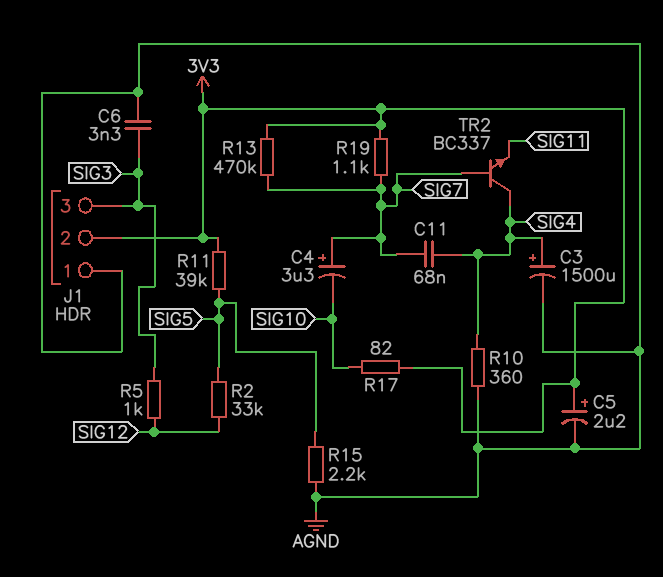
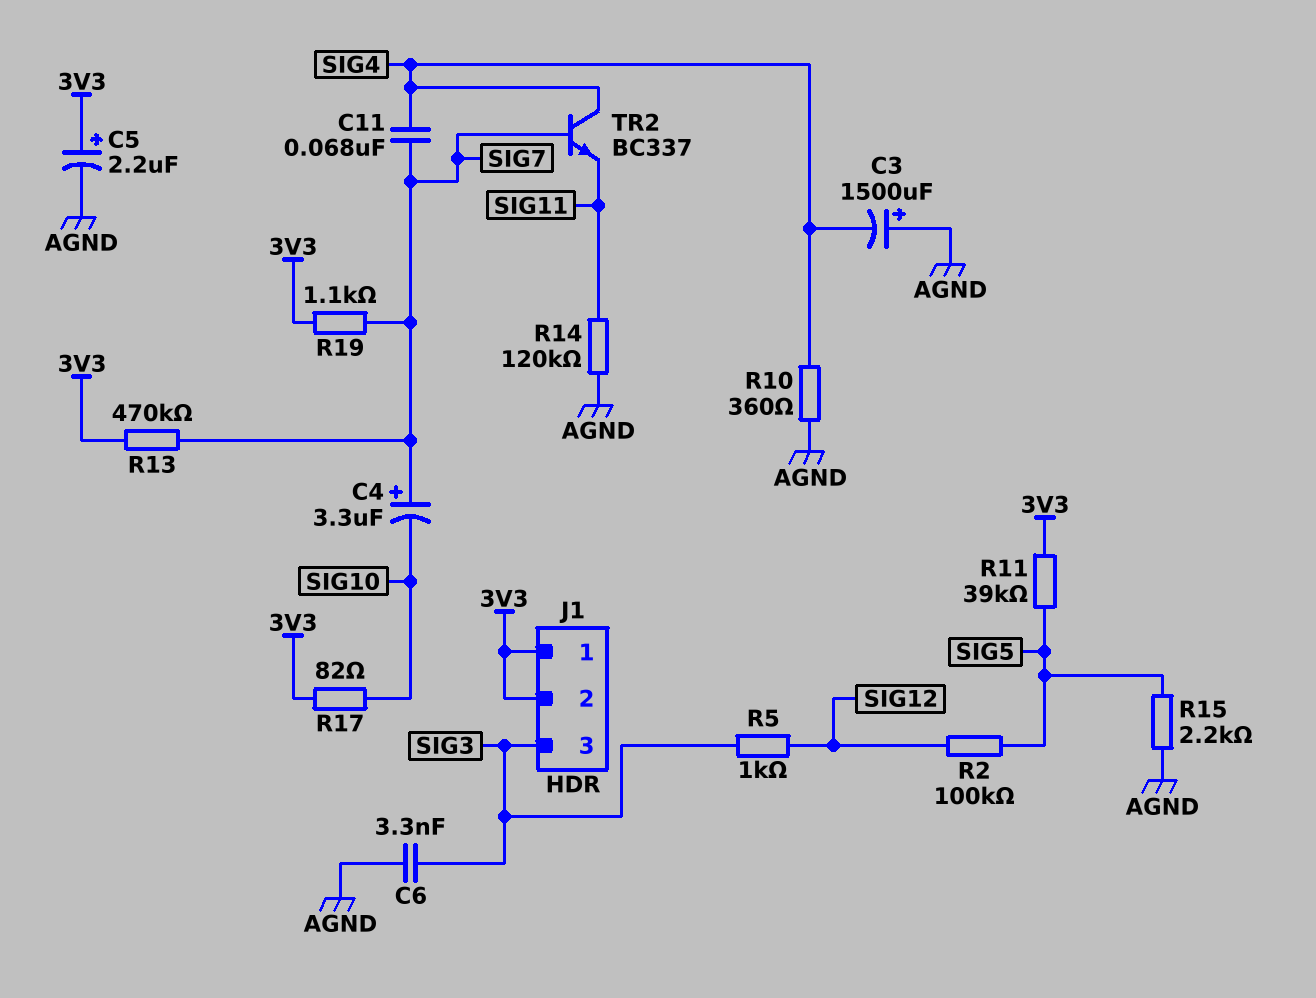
C3: 1500uF (plus SIG4, minus AGND) -> 1500uF (plus AGND, minus SIG4)
J1 pin 1: AGND -> 3V3
R2: 33k (SIG5, SIG12) -> 100k (SIG5, SIG12)
R14: none -> 120k (AGND, SIG11)

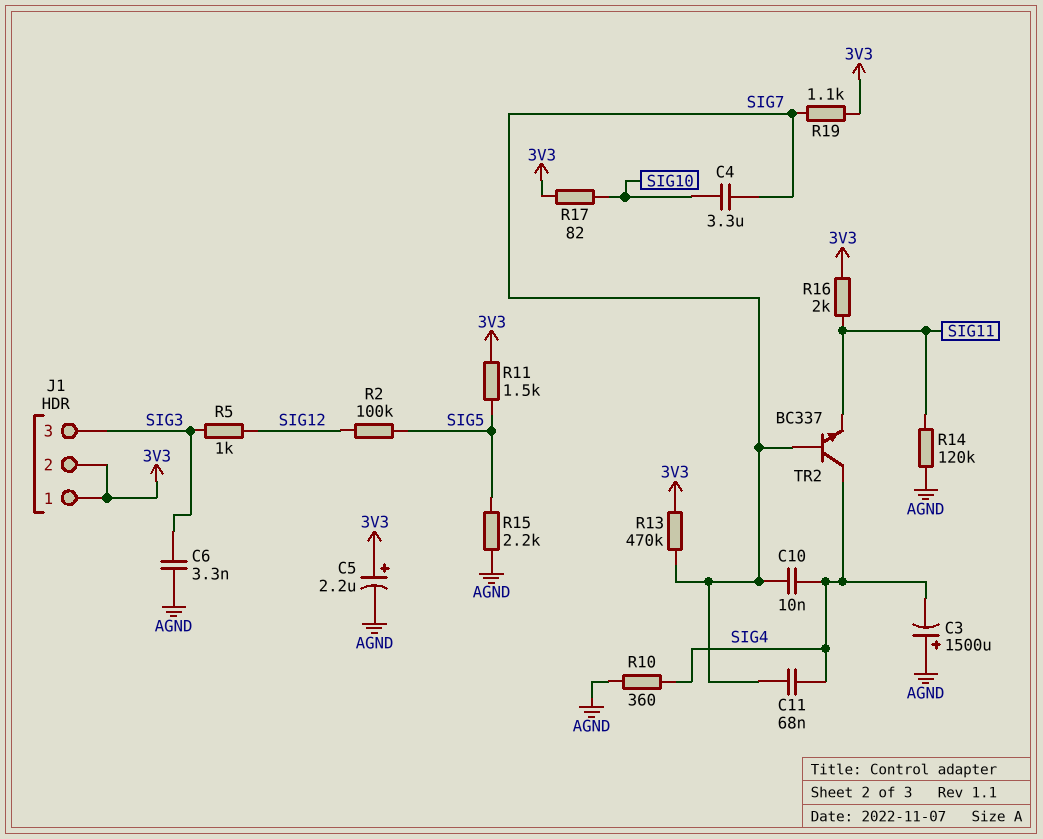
C4: 3.3uF (plus SIG7, minus SIG10) -> 3.3uF (SIG7, SIG10)
C10: none -> 10nF (SIG4, SIG7)
R11: 39k (3V3, SIG5) -> 1.5k (3V3, SIG5)
R16: none -> 2k (3V3, SIG11)

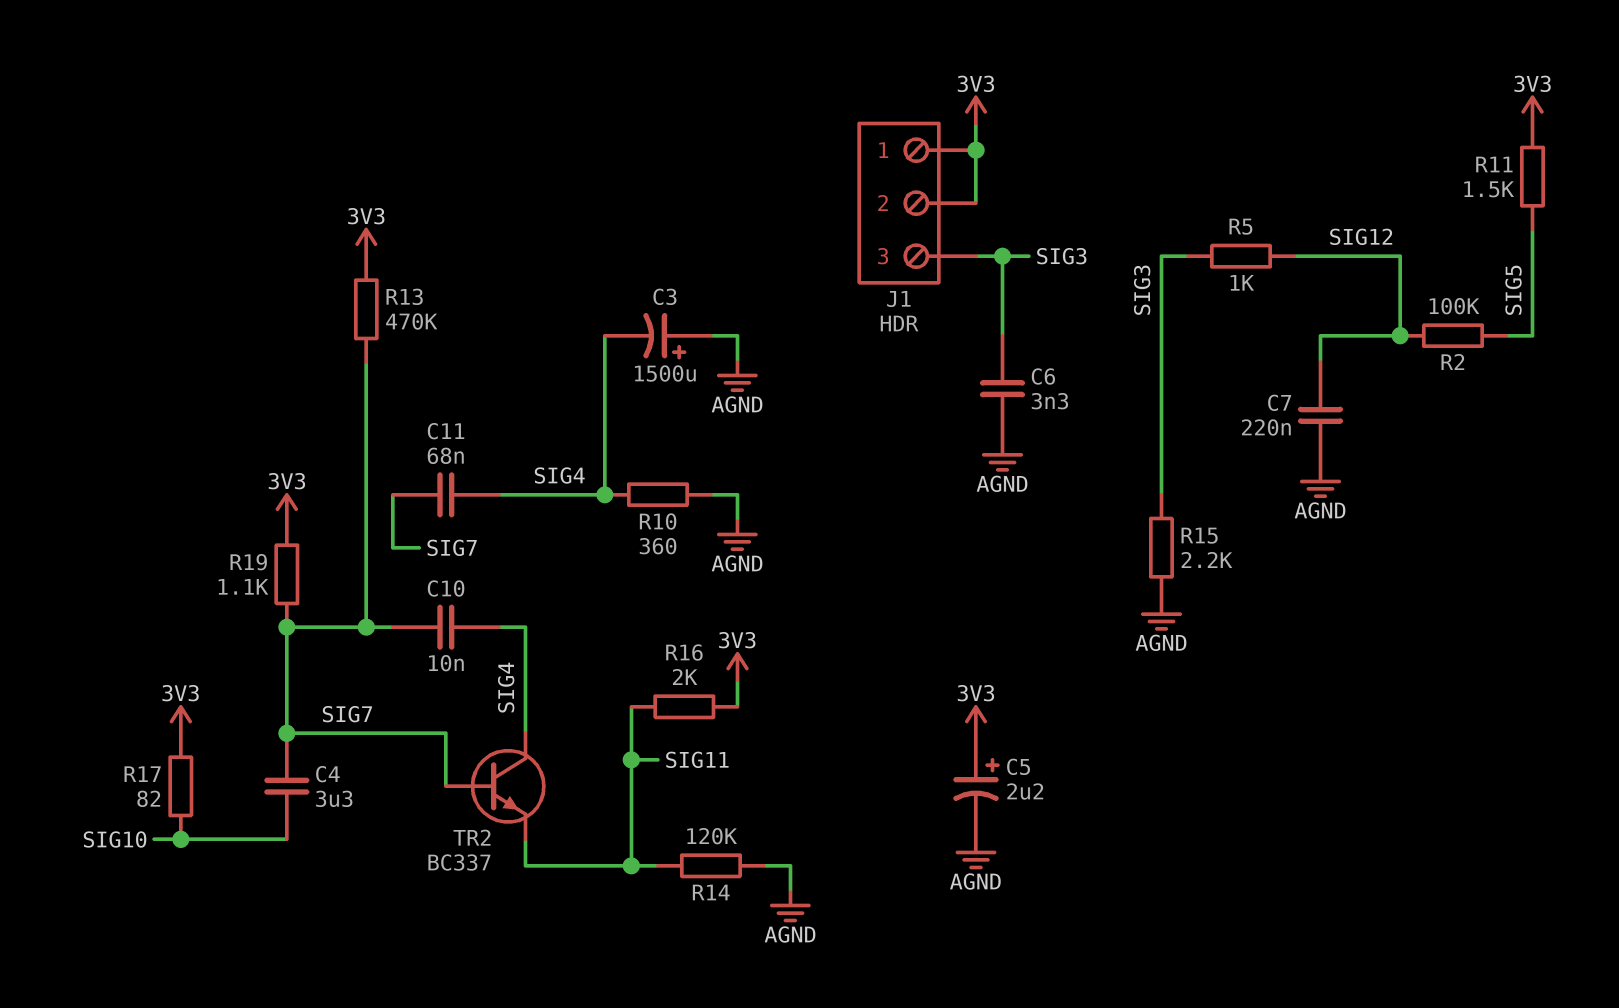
C7: none -> 220nF (AGND, SIG12)
R15: 2.2k (AGND, SIG5) -> 2.2k (AGND, SIG3)

